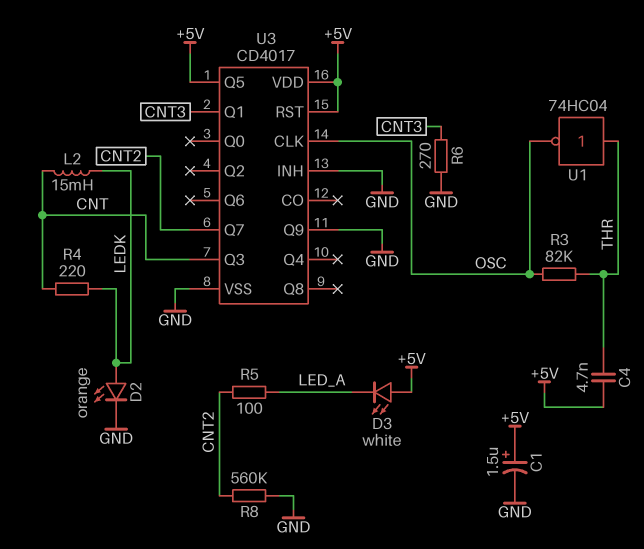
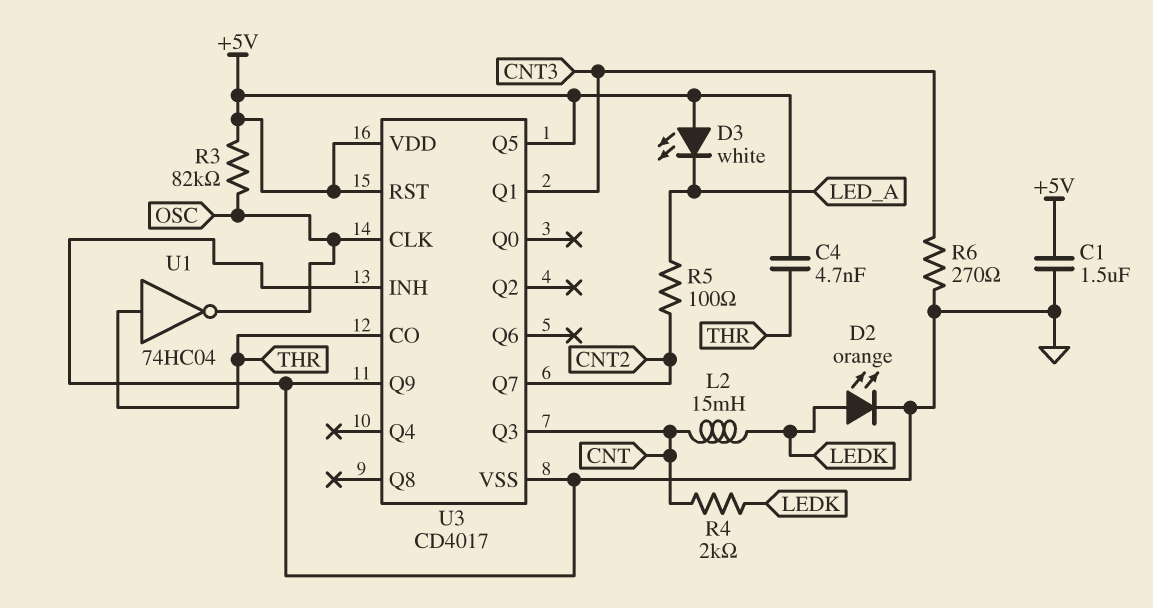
C1: 1.5uF (plus +5V, minus GND) -> 1.5uF (+5V, GND)
R3: 82k (OSC, THR) -> 82k (+5V, OSC)
R4: 220 (CNT, LEDK) -> 2k (CNT, LEDK)
R8: 560k (CNT2, GND) -> none
U3 pin CO: none -> THR

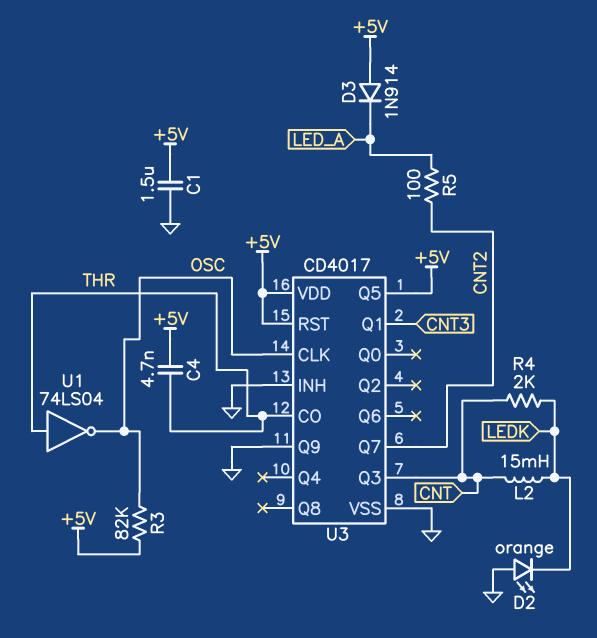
D2: LED orange (A LEDK, K GND) -> LED orange (A GND, K LEDK)
D3: LED white (A +5V, K LED_A) -> diode 1N914 (A +5V, K LED_A)
R6: 270 (CNT3, GND) -> none
U1: NOT 74HC04 (in THR, out OSC) -> NOT 74LS04 (in THR, out OSC)

